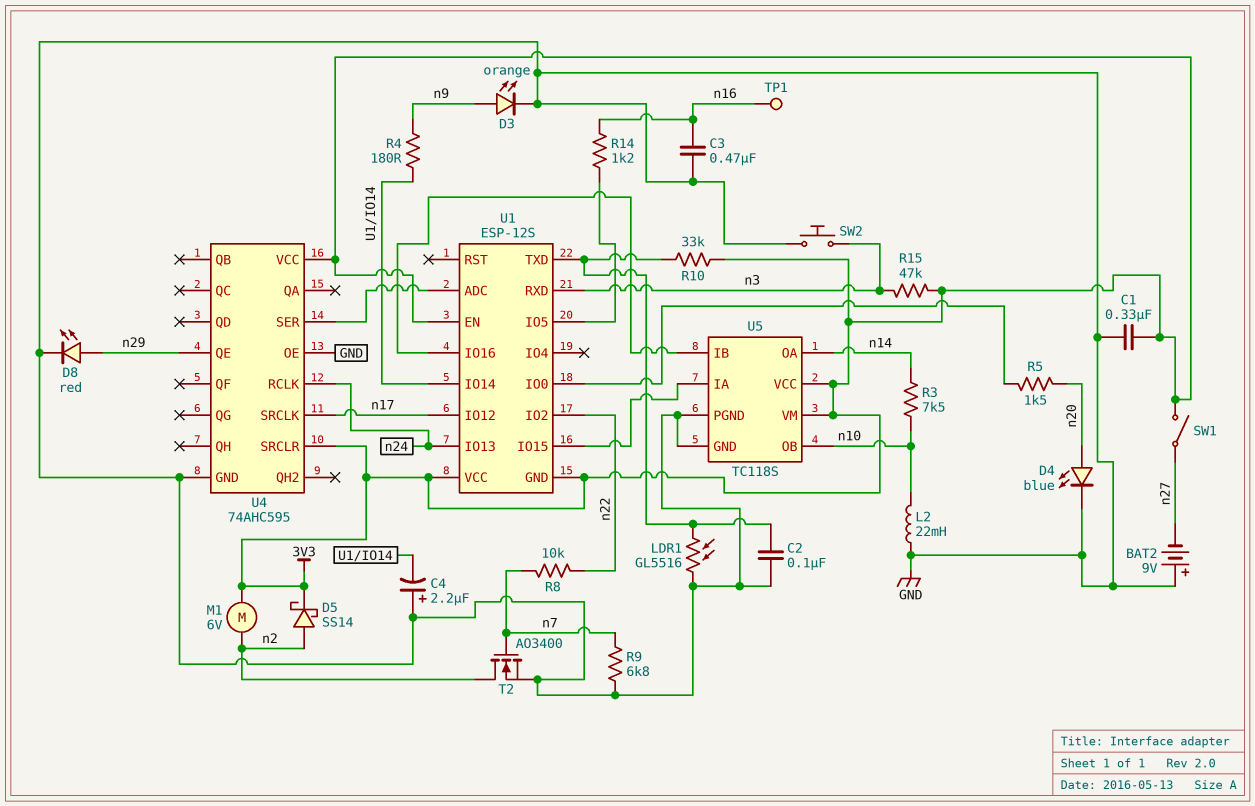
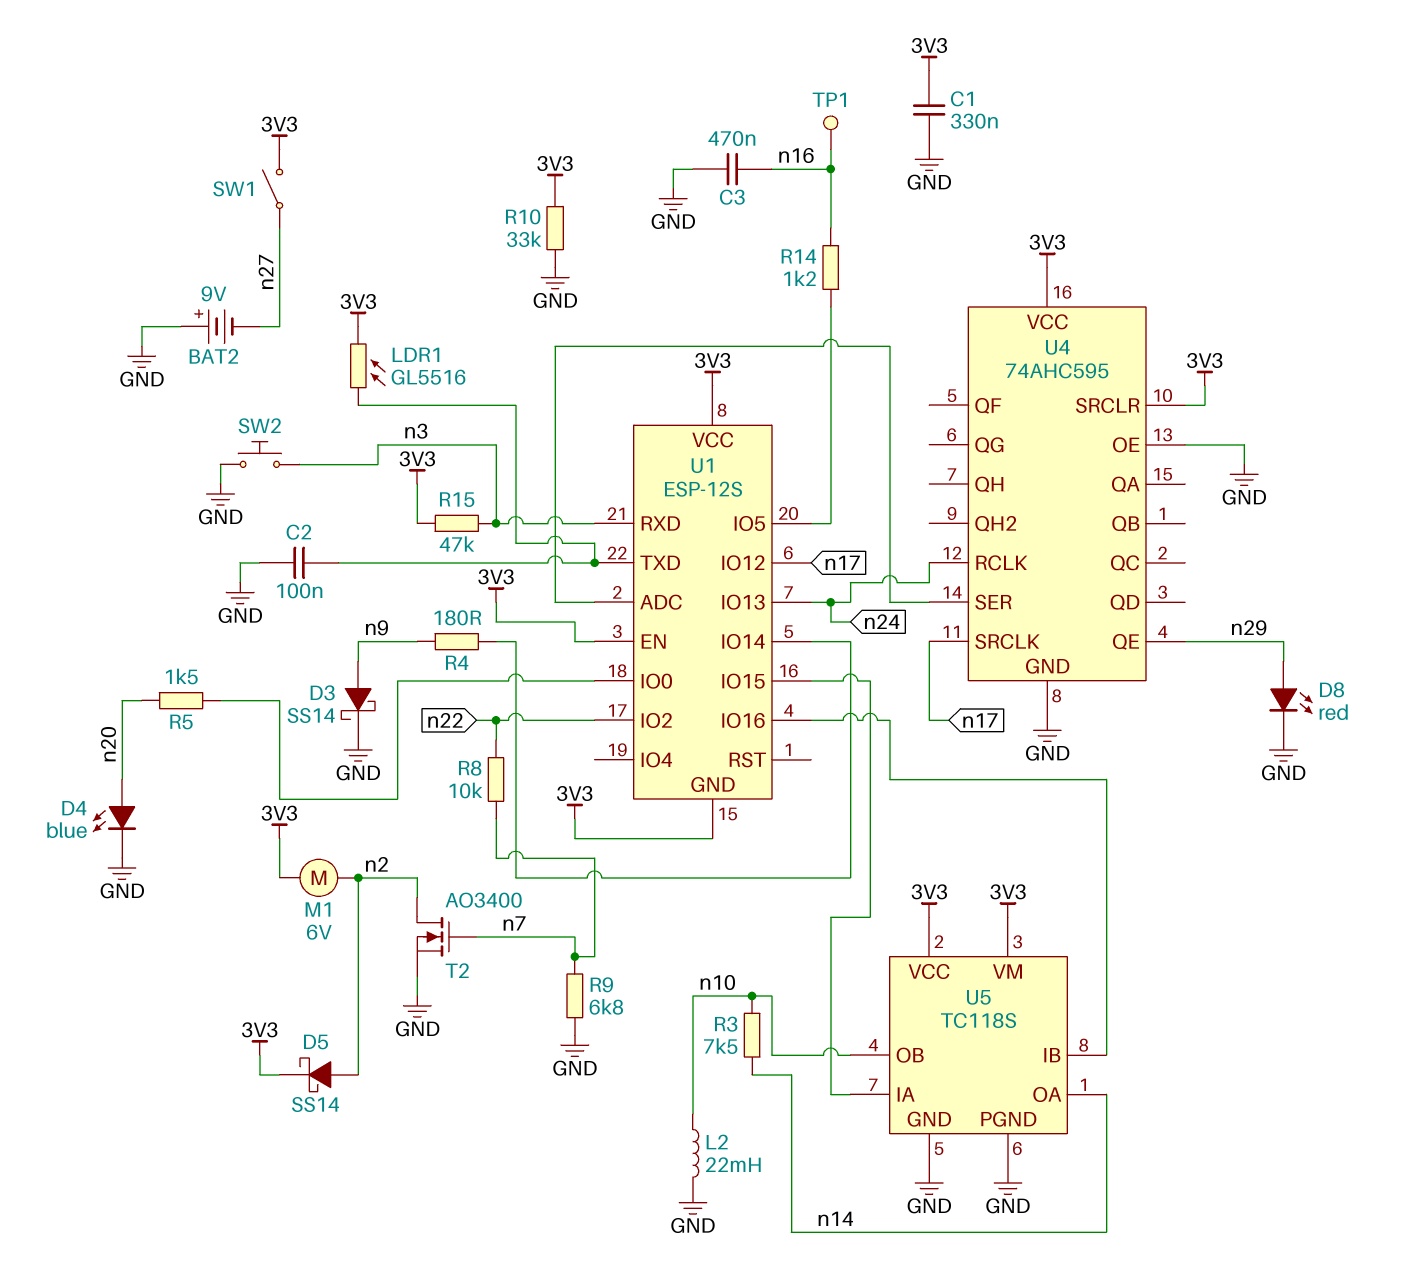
C4: 2.2uF (plus GND, minus U1/IO14) -> none
D3: LED orange (A n9, K GND) -> schottky SS14 (A n9, K GND)
LDR1: GL5516 (GND, U1/TXD) -> GL5516 (3V3, U1/TXD)
R10: 33k (3V3, U1/TXD) -> 33k (3V3, GND)

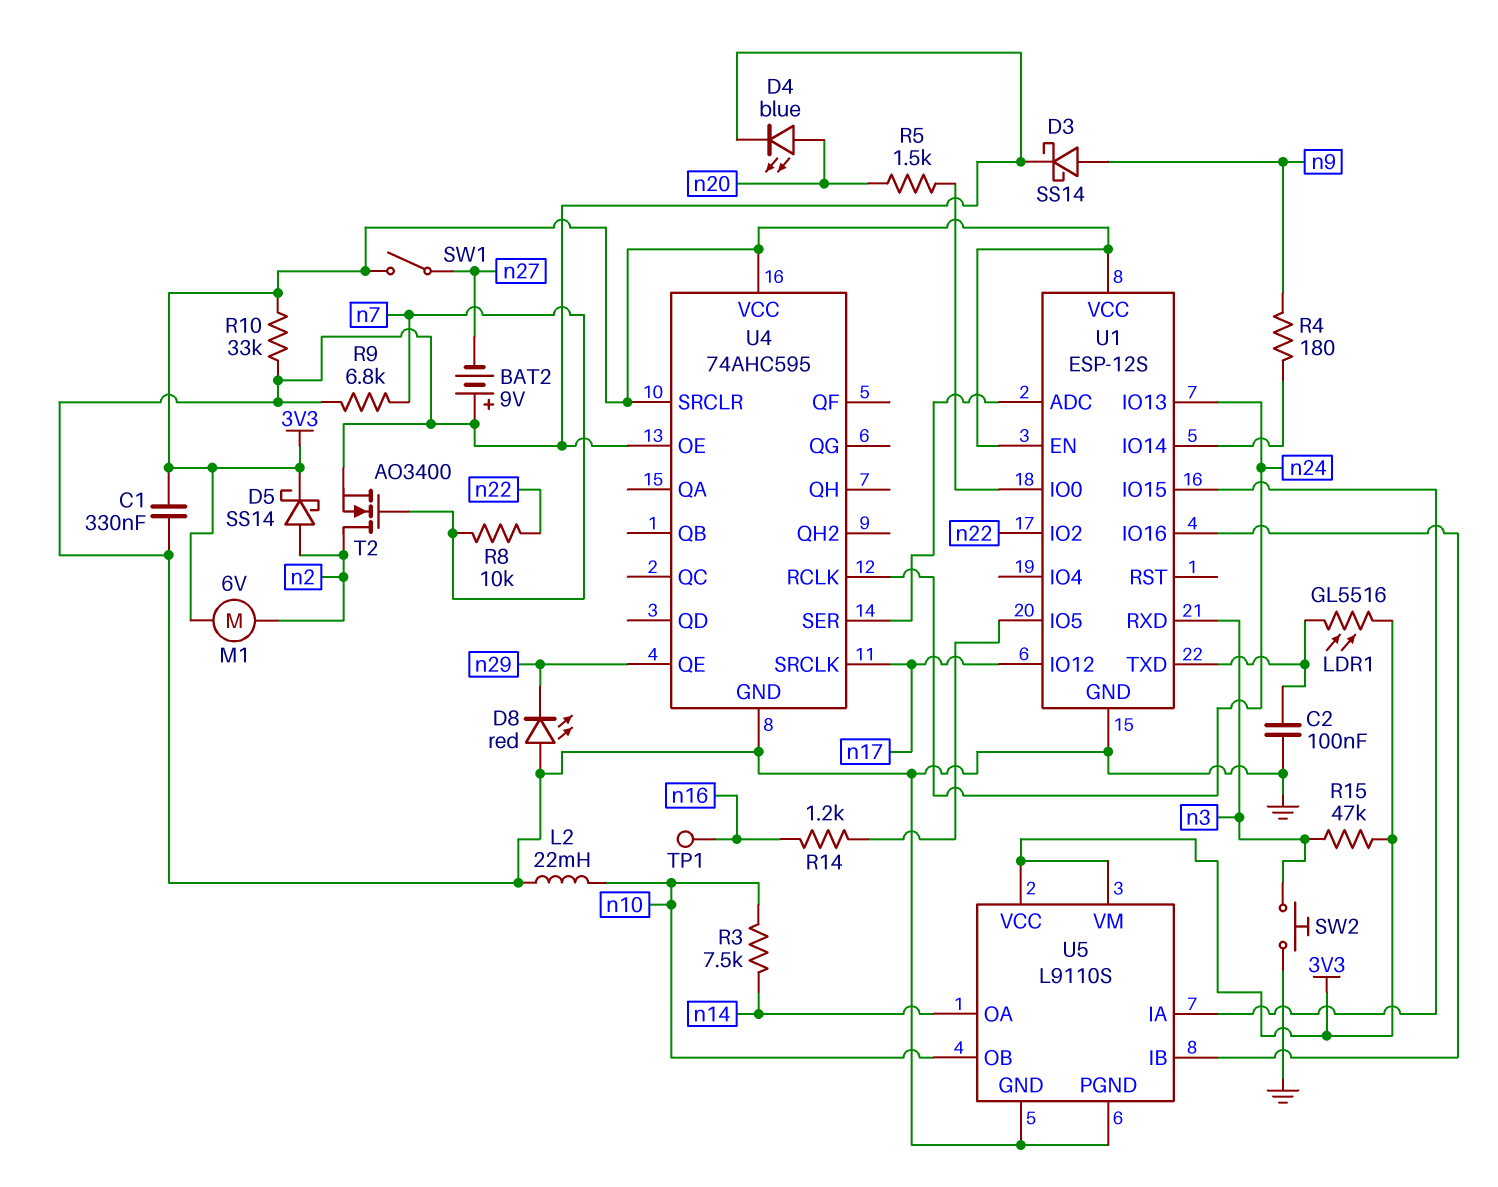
C3: 470nF (GND, n16) -> none
D8: LED red (A n29, K GND) -> LED red (A GND, K n29)
U1 pin GND: 3V3 -> GND
U5: TC118S -> L9110S

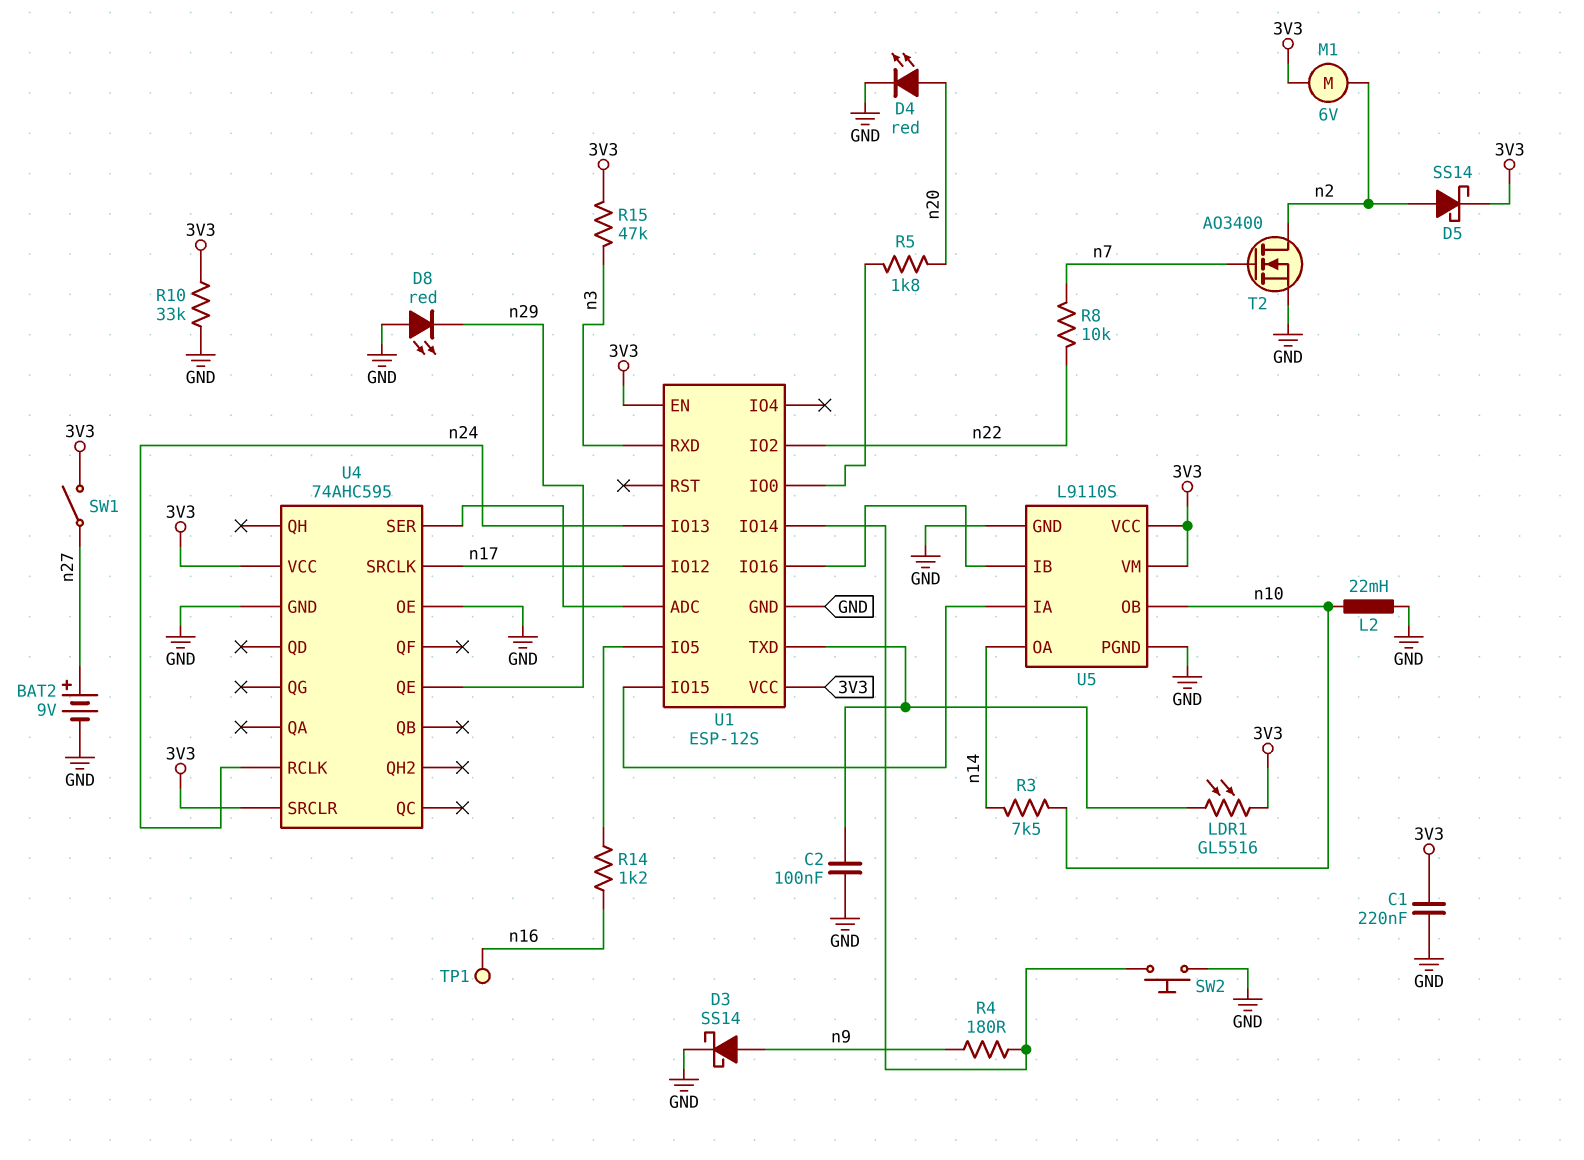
BAT2: 9V (plus GND, minus n27) -> 9V (plus n27, minus GND)
C1: 330nF (3V3, GND) -> 220nF (3V3, GND)
D4: LED blue (A n20, K GND) -> LED red (A n20, K GND)
R5: 1.5k (U1/IO0, n20) -> 1.8k (U1/IO0, n20)
R9: 6.8k (GND, n7) -> none
SW2: button (GND, n3) -> button (GND, U1/IO14)

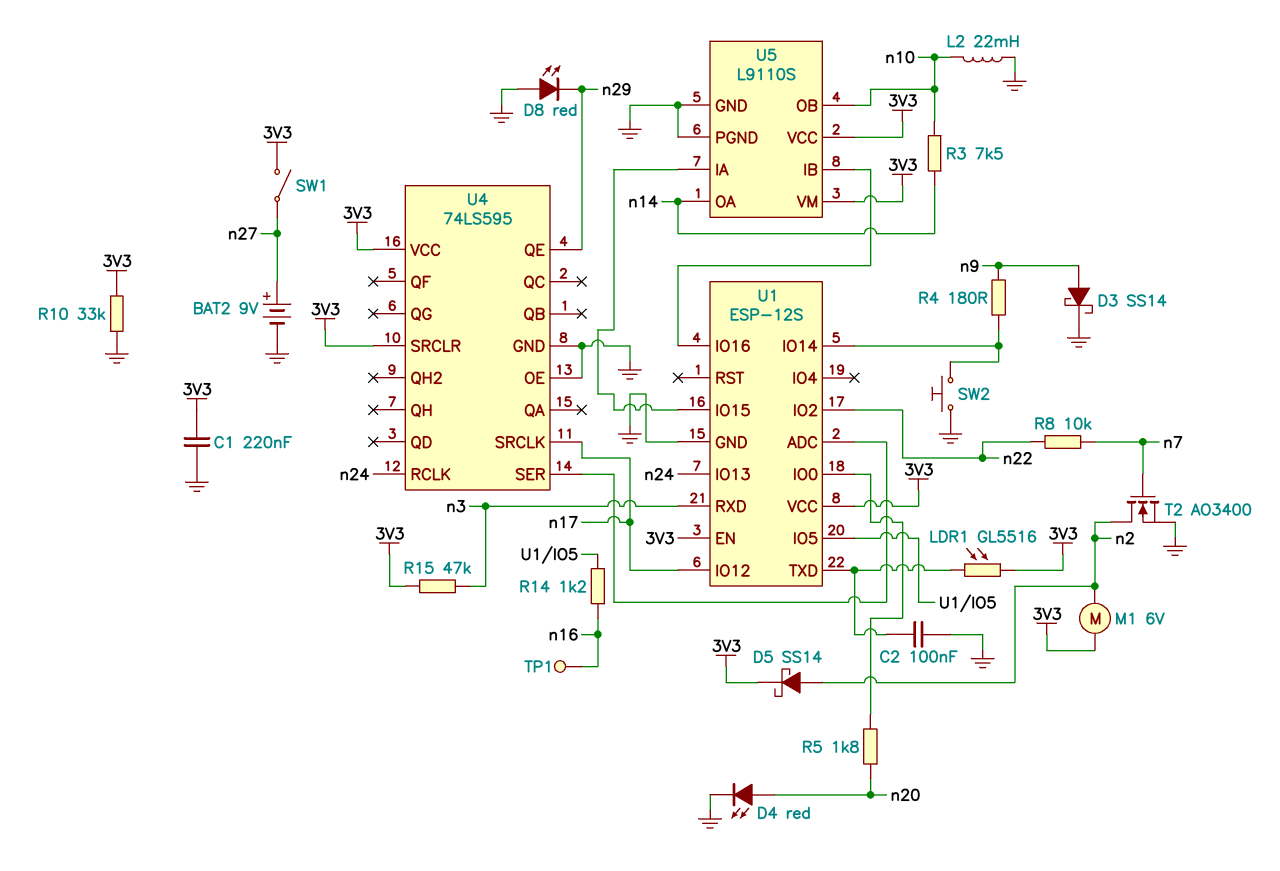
U4: 74AHC595 -> 74LS595

